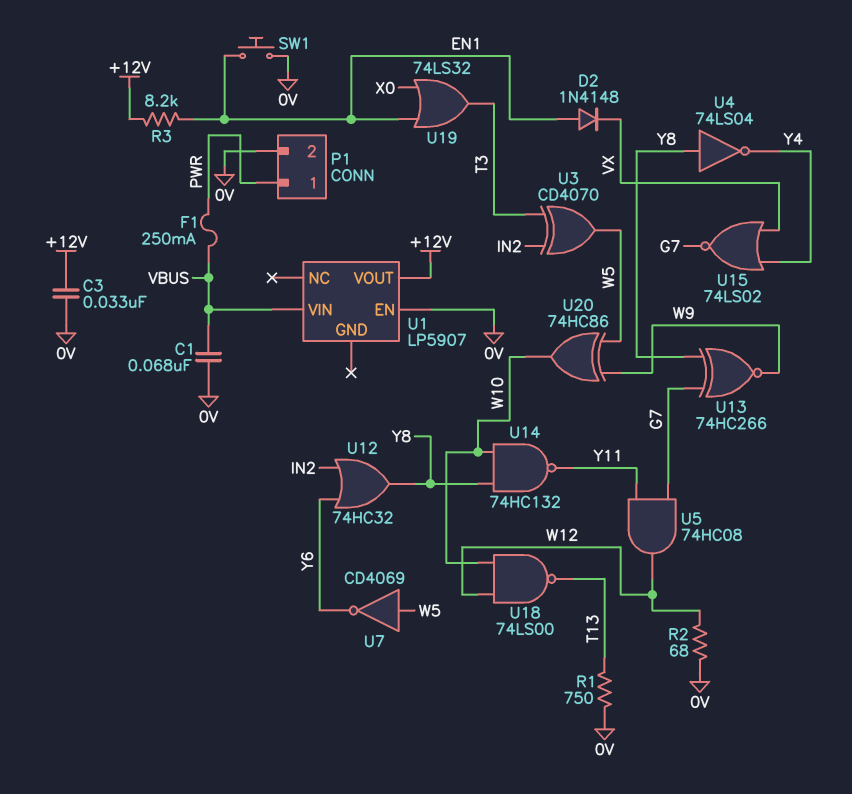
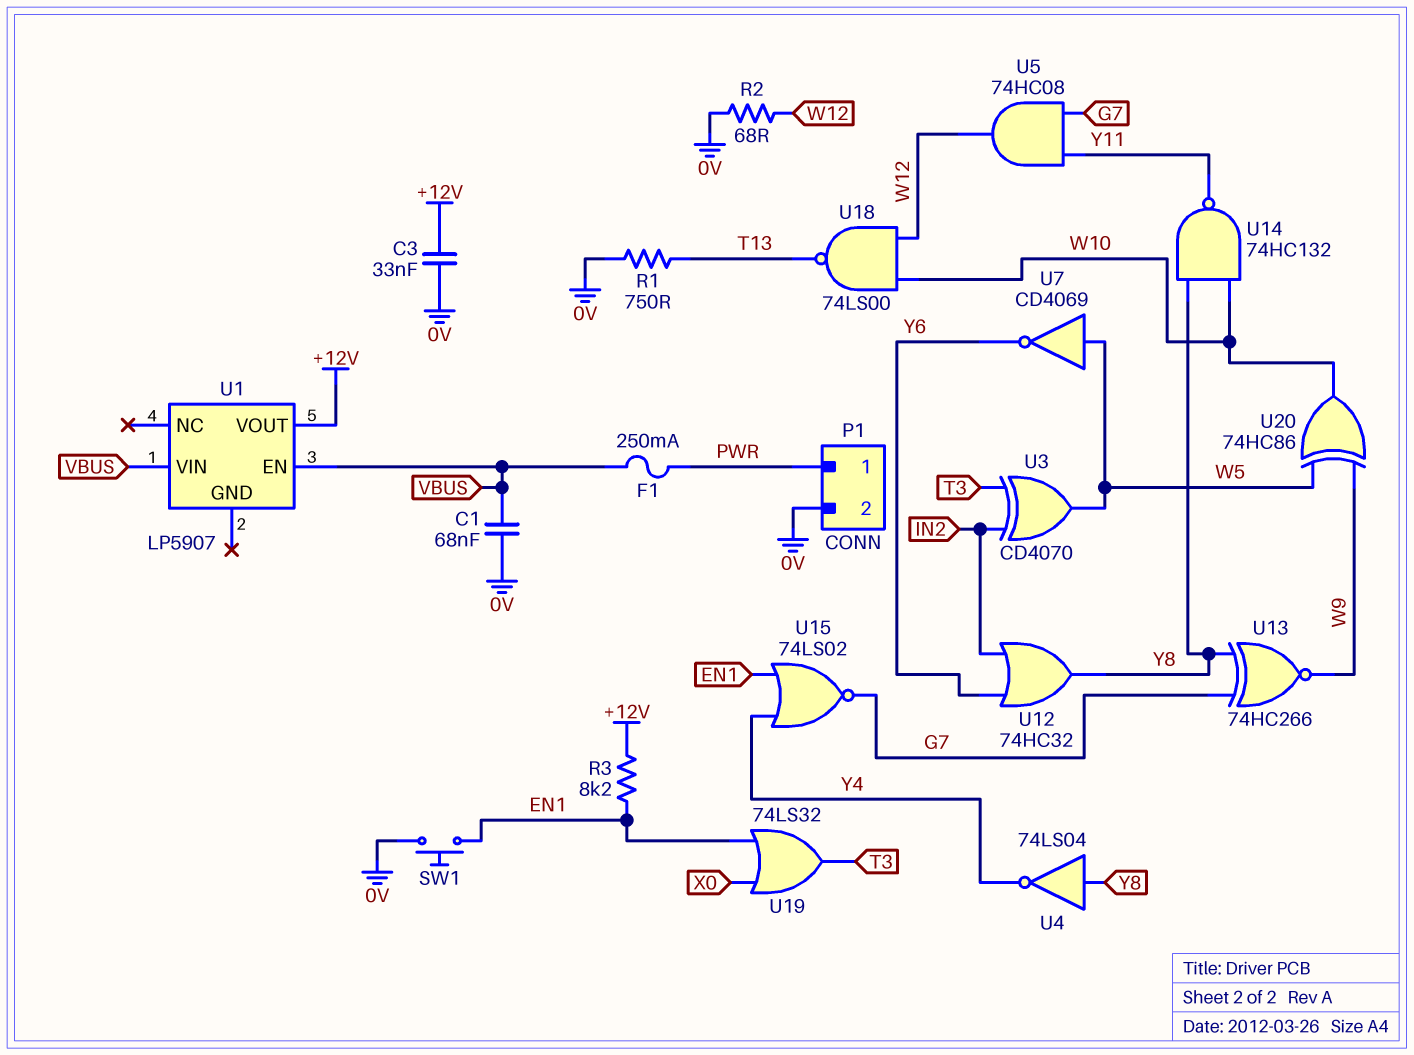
D2: diode 1N4148 (A EN1, K VX) -> none
U1 pin EN: 0V -> VBUS
U15: NOR 74LS02 (in VX, in Y4, out G7) -> NOR 74LS02 (in EN1, in Y4, out G7)

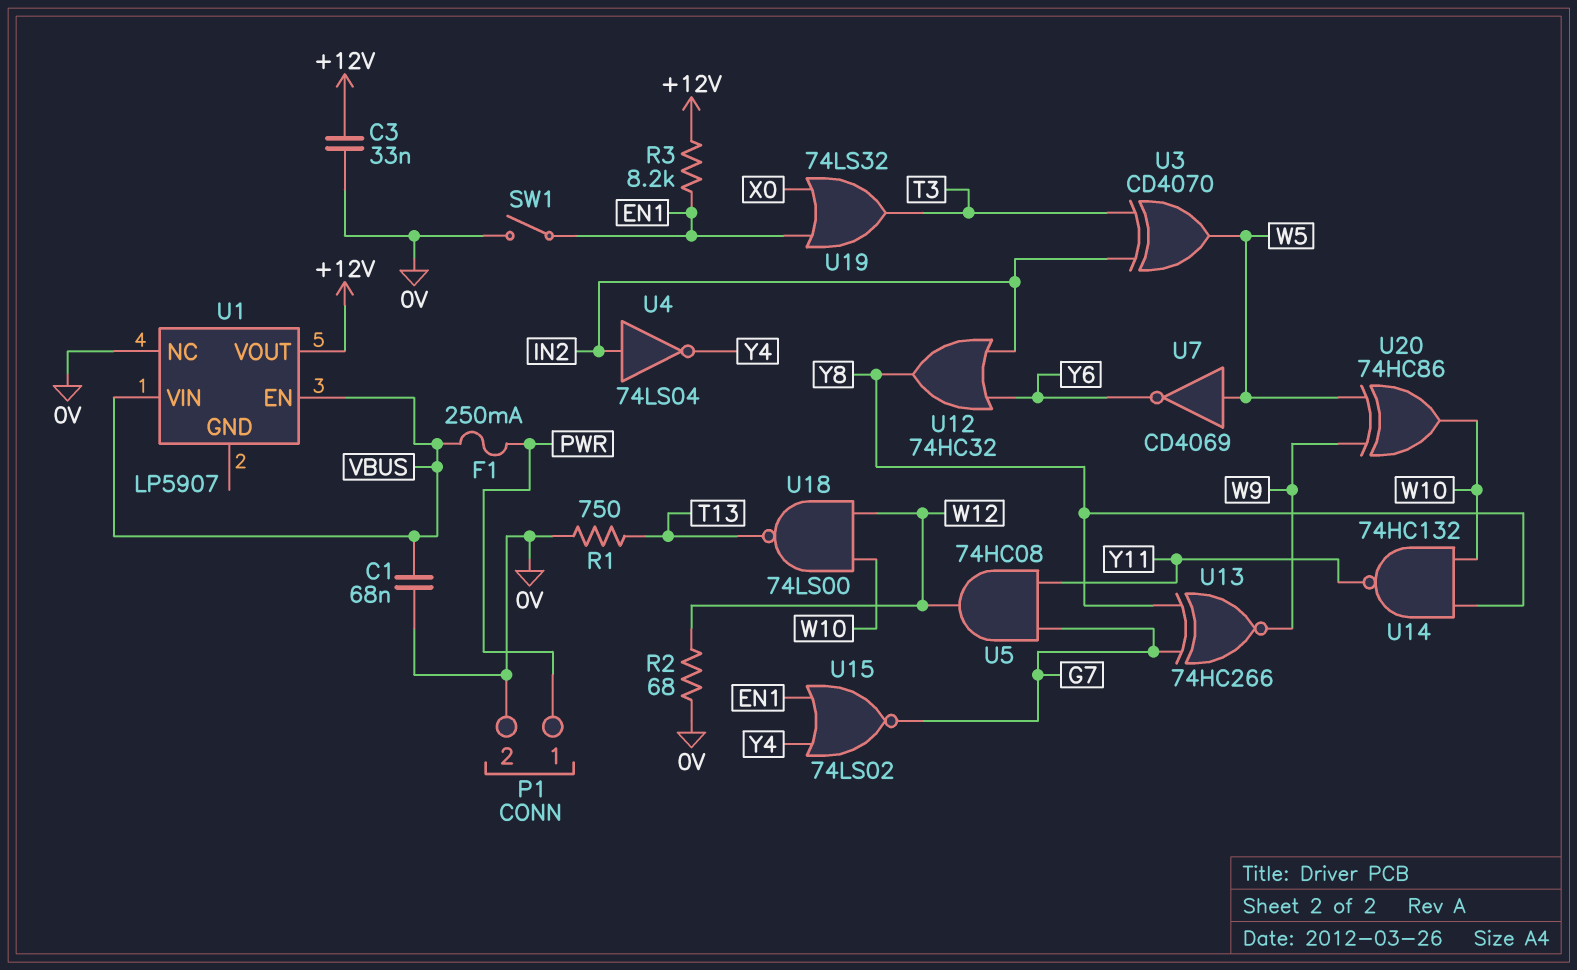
SW1: button (0V, EN1) -> switch (0V, EN1)
U1 pin NC: none -> 0V
U4: NOT 74LS04 (in Y8, out Y4) -> NOT 74LS04 (in IN2, out Y4)

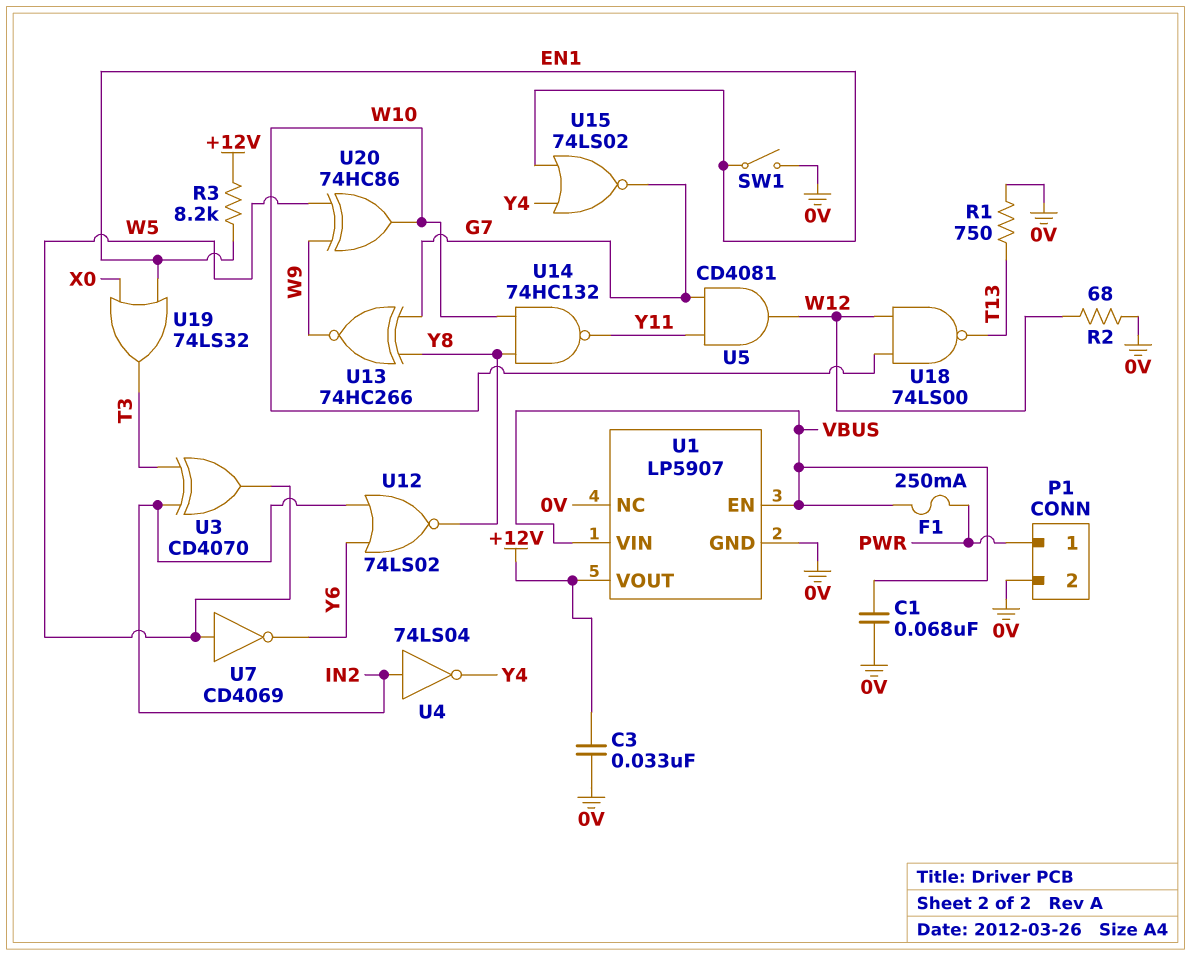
U1 pin GND: none -> 0V
U5: AND 74HC08 (in G7, in Y11, out W12) -> AND CD4081 (in G7, in Y11, out W12)
U12: OR 74HC32 (in IN2, in Y6, out Y8) -> NOR 74LS02 (in IN2, in Y6, out Y8)

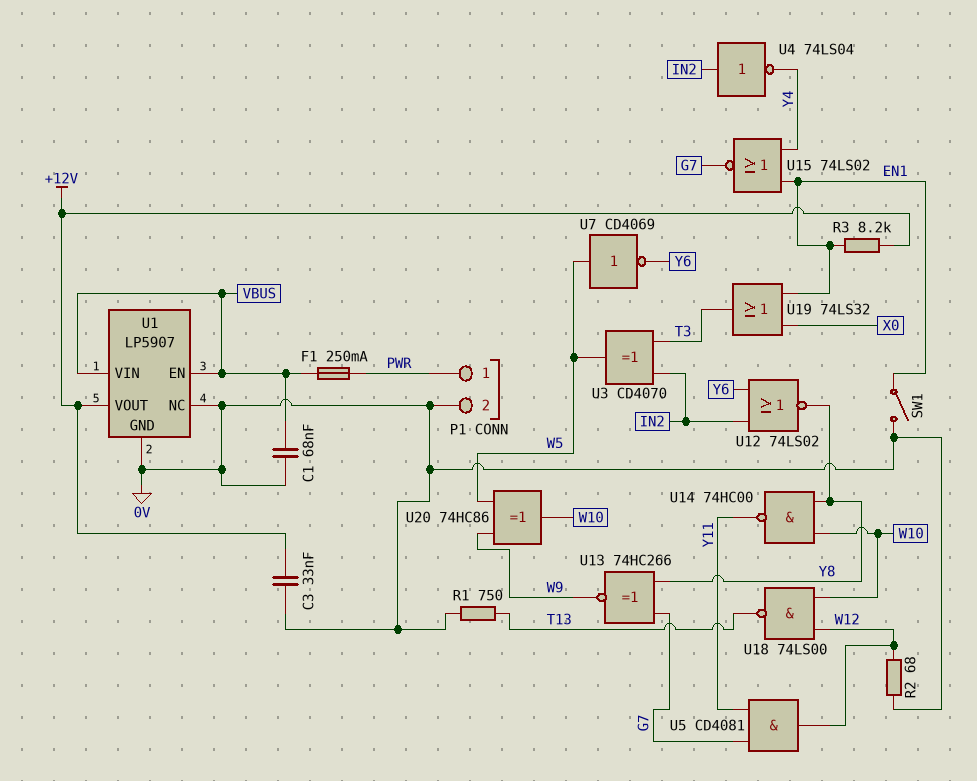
U14: NAND 74HC132 (in W10, in Y8, out Y11) -> NAND 74HC00 (in W10, in Y8, out Y11)

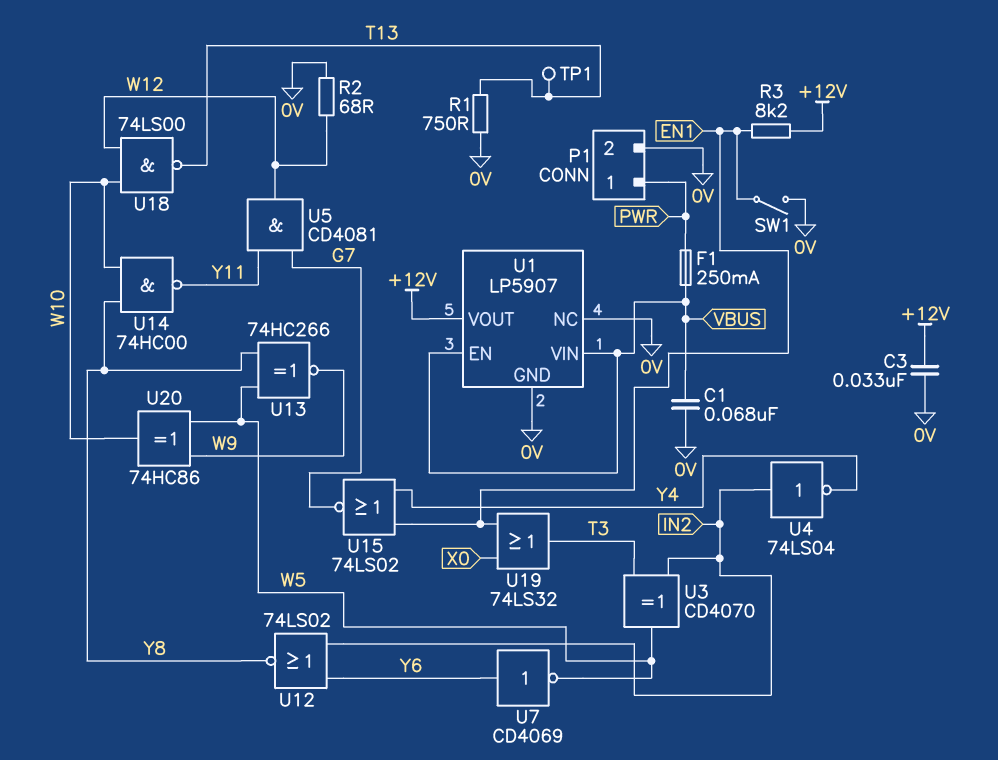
TP1: none -> test point (T13)
U7: NOT CD4069 (in W5, out Y6) -> NOT CD4069 (in Y6, out W5)
U13: XNOR 74HC266 (in G7, in Y8, out W9) -> XNOR 74HC266 (in W5, in Y8, out W9)

